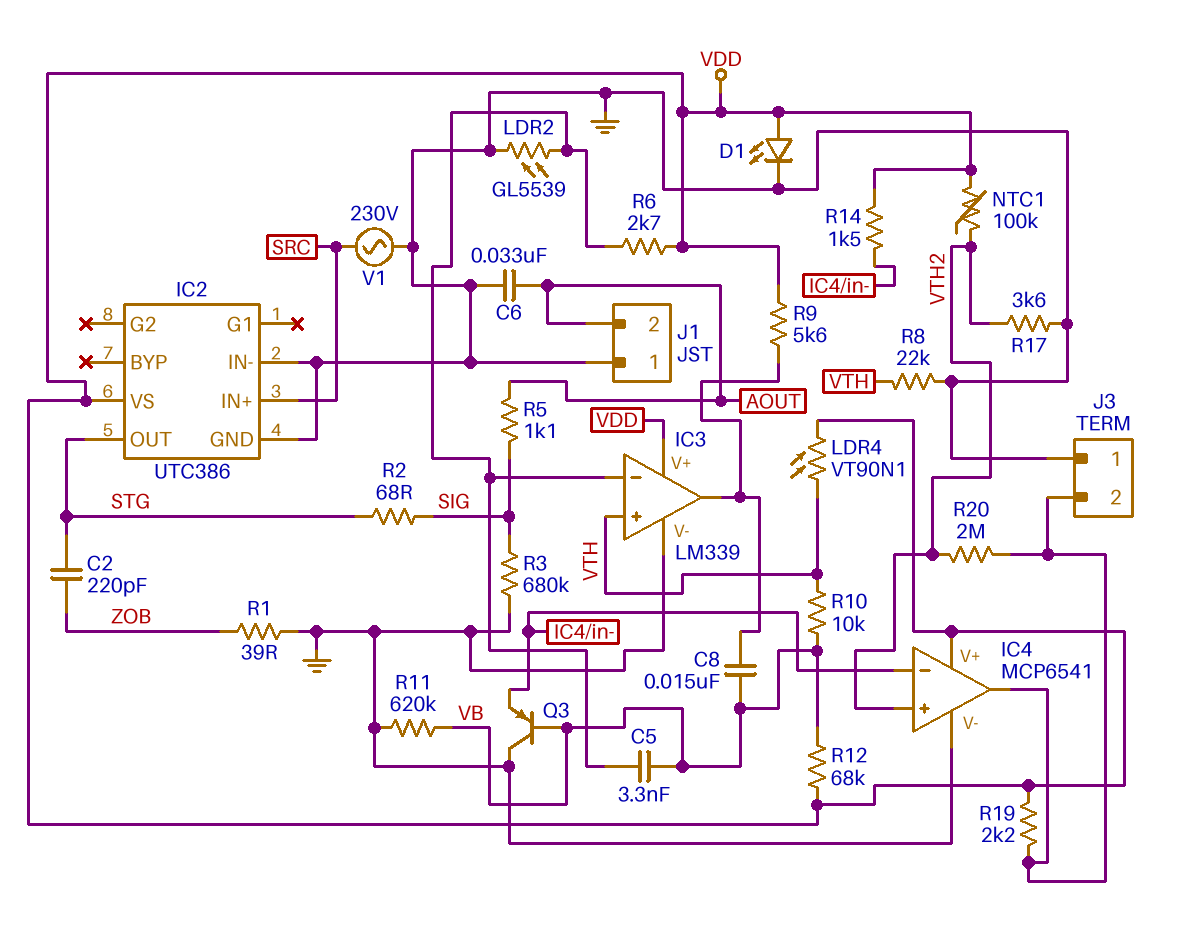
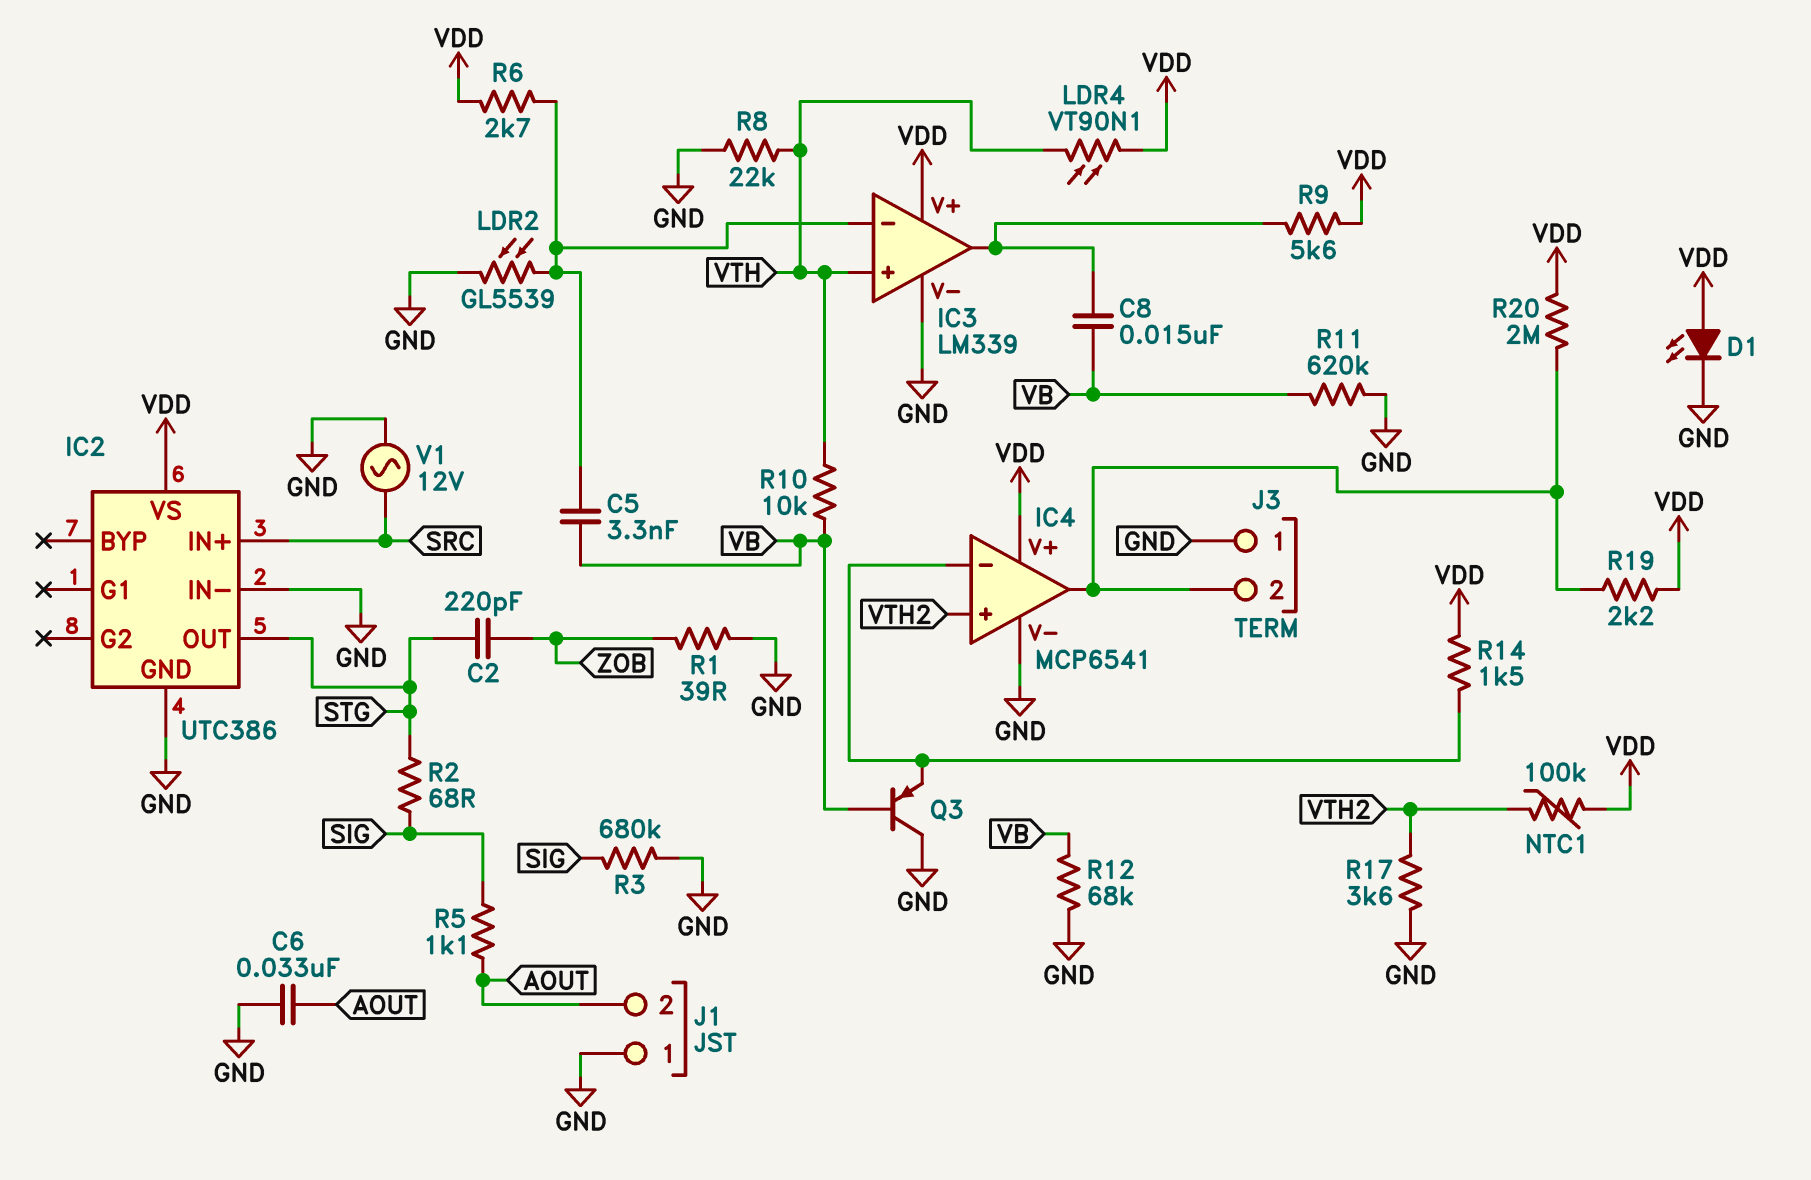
R12: 68k (VB, VDD) -> 68k (GND, VB)
R20: 2M (IC4/out, VTH2) -> 2M (IC4/out, VDD)
V1: AC 230V (GND, SRC) -> AC 12V (GND, SRC)

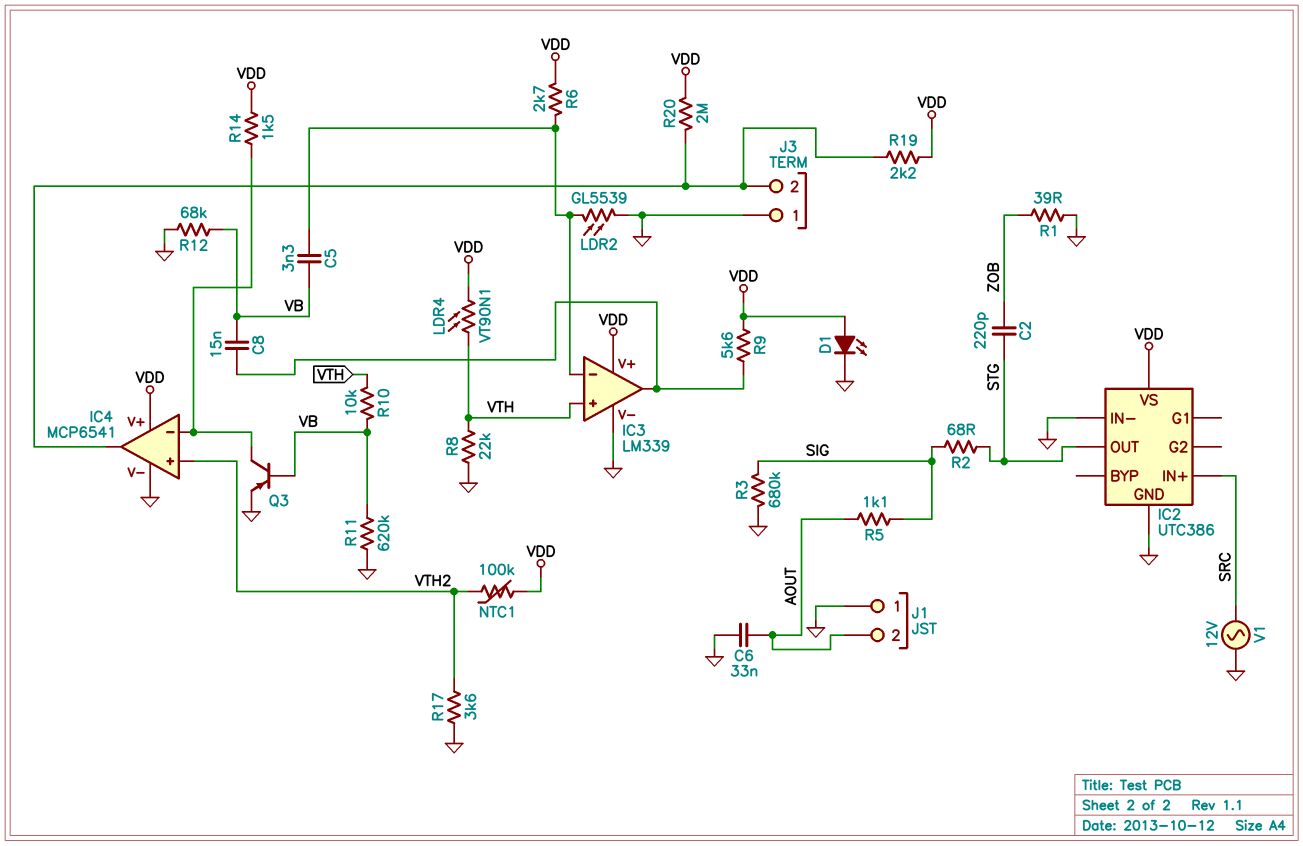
Q3: PNP (B VB, C GND, E IC4/in-) -> PNP (B VB, C IC4/in-, E GND)

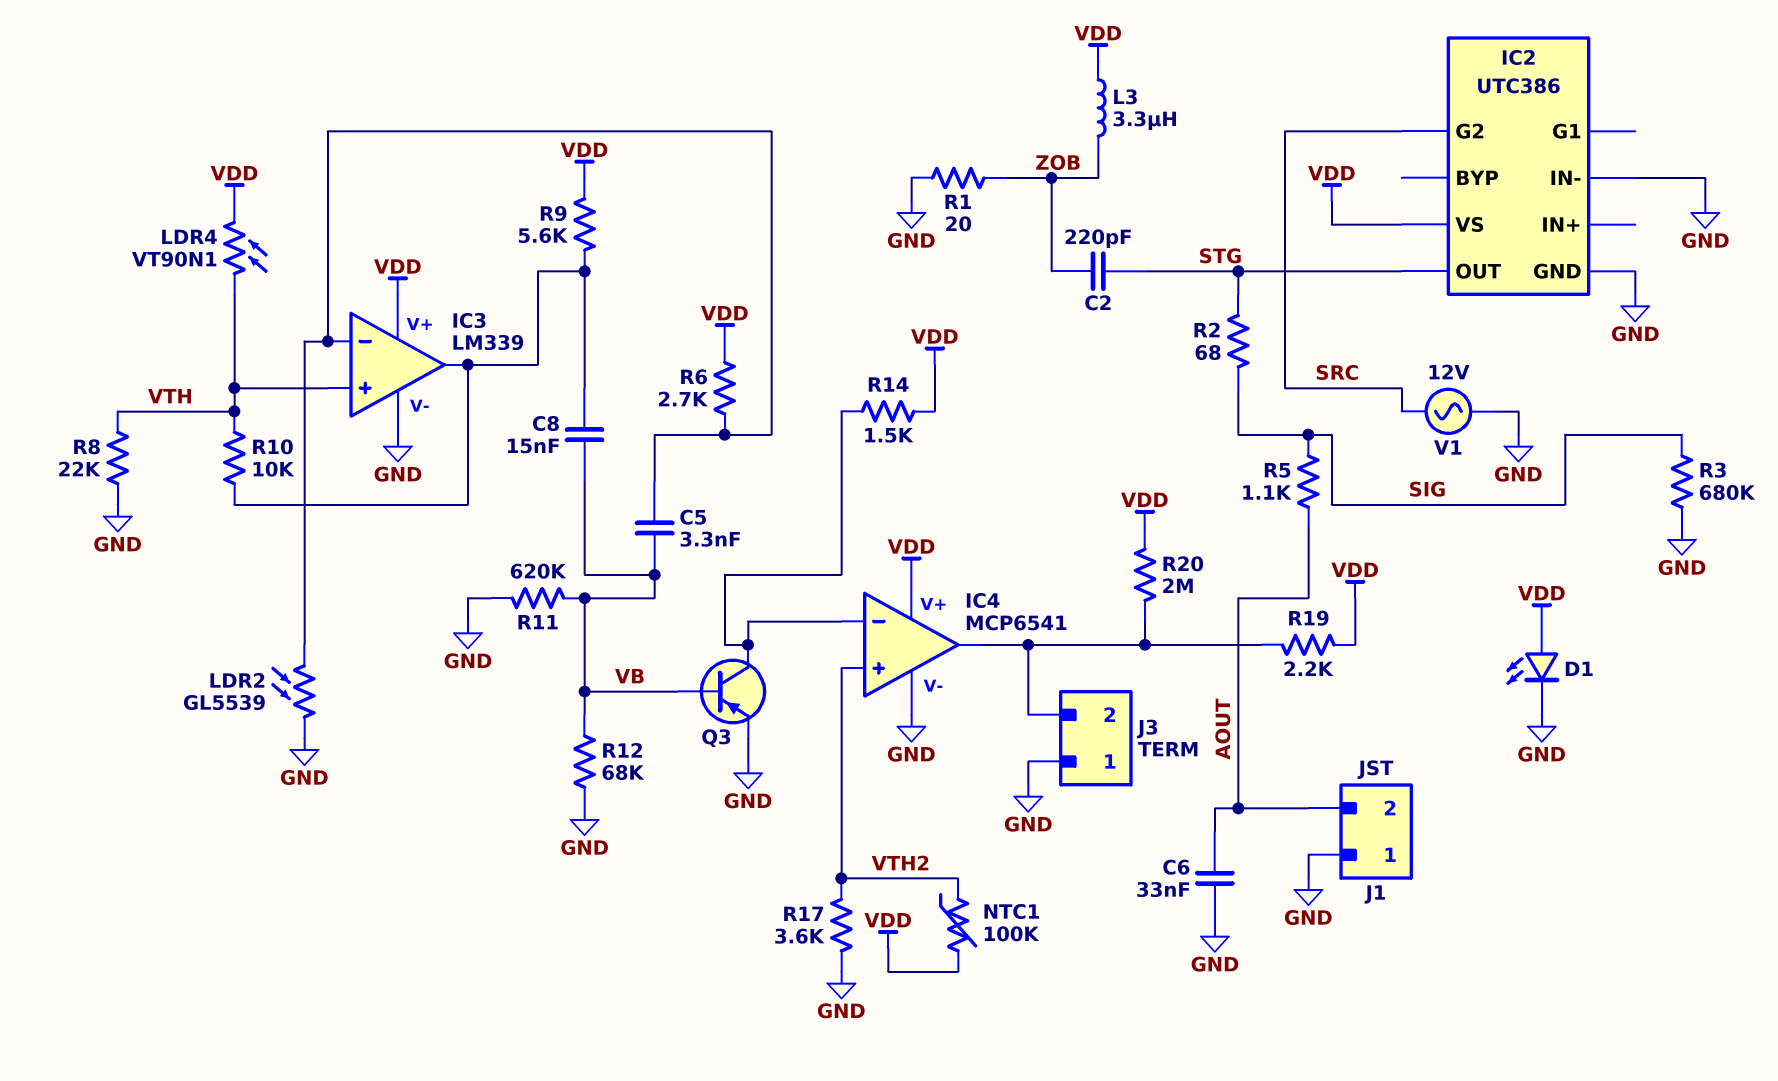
IC2 pin G2: none -> SRC
IC2 pin IN+: SRC -> none
L3: none -> 3.3uH (VDD, ZOB)
R1: 39 (GND, ZOB) -> 20 (GND, ZOB)
R10: 10k (VB, VTH) -> 10k (IC3/out, VTH)

